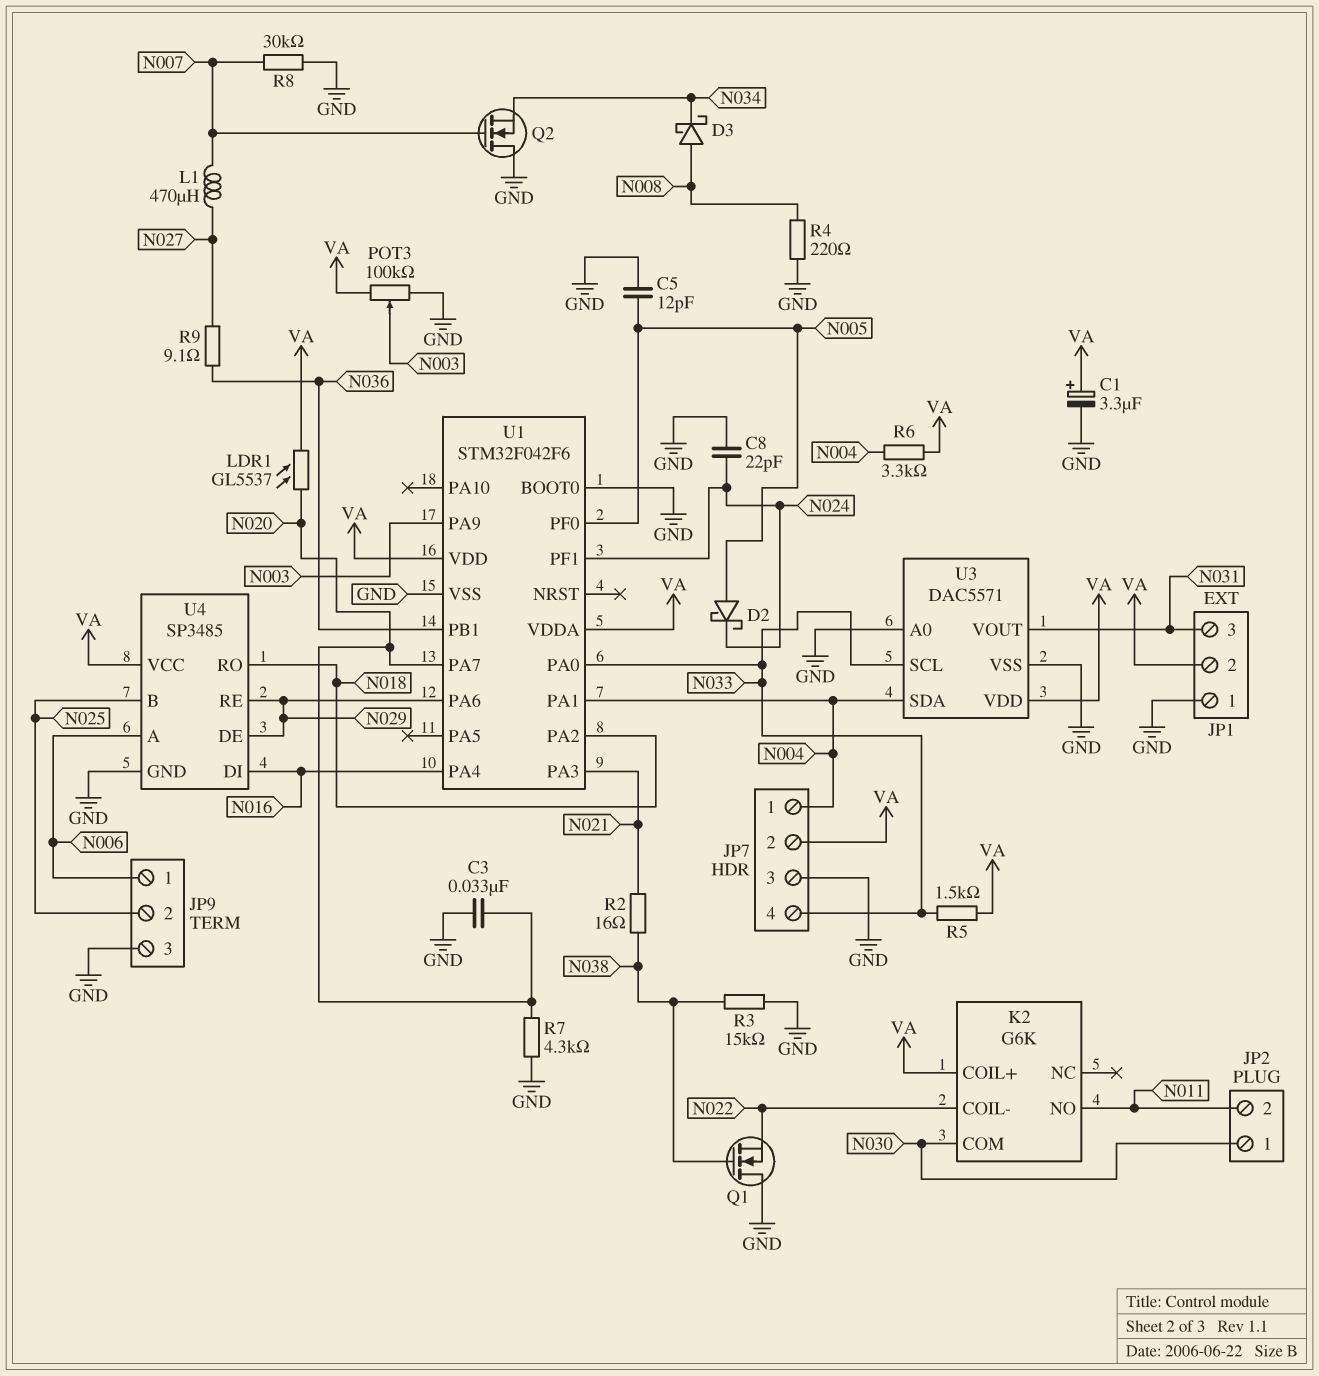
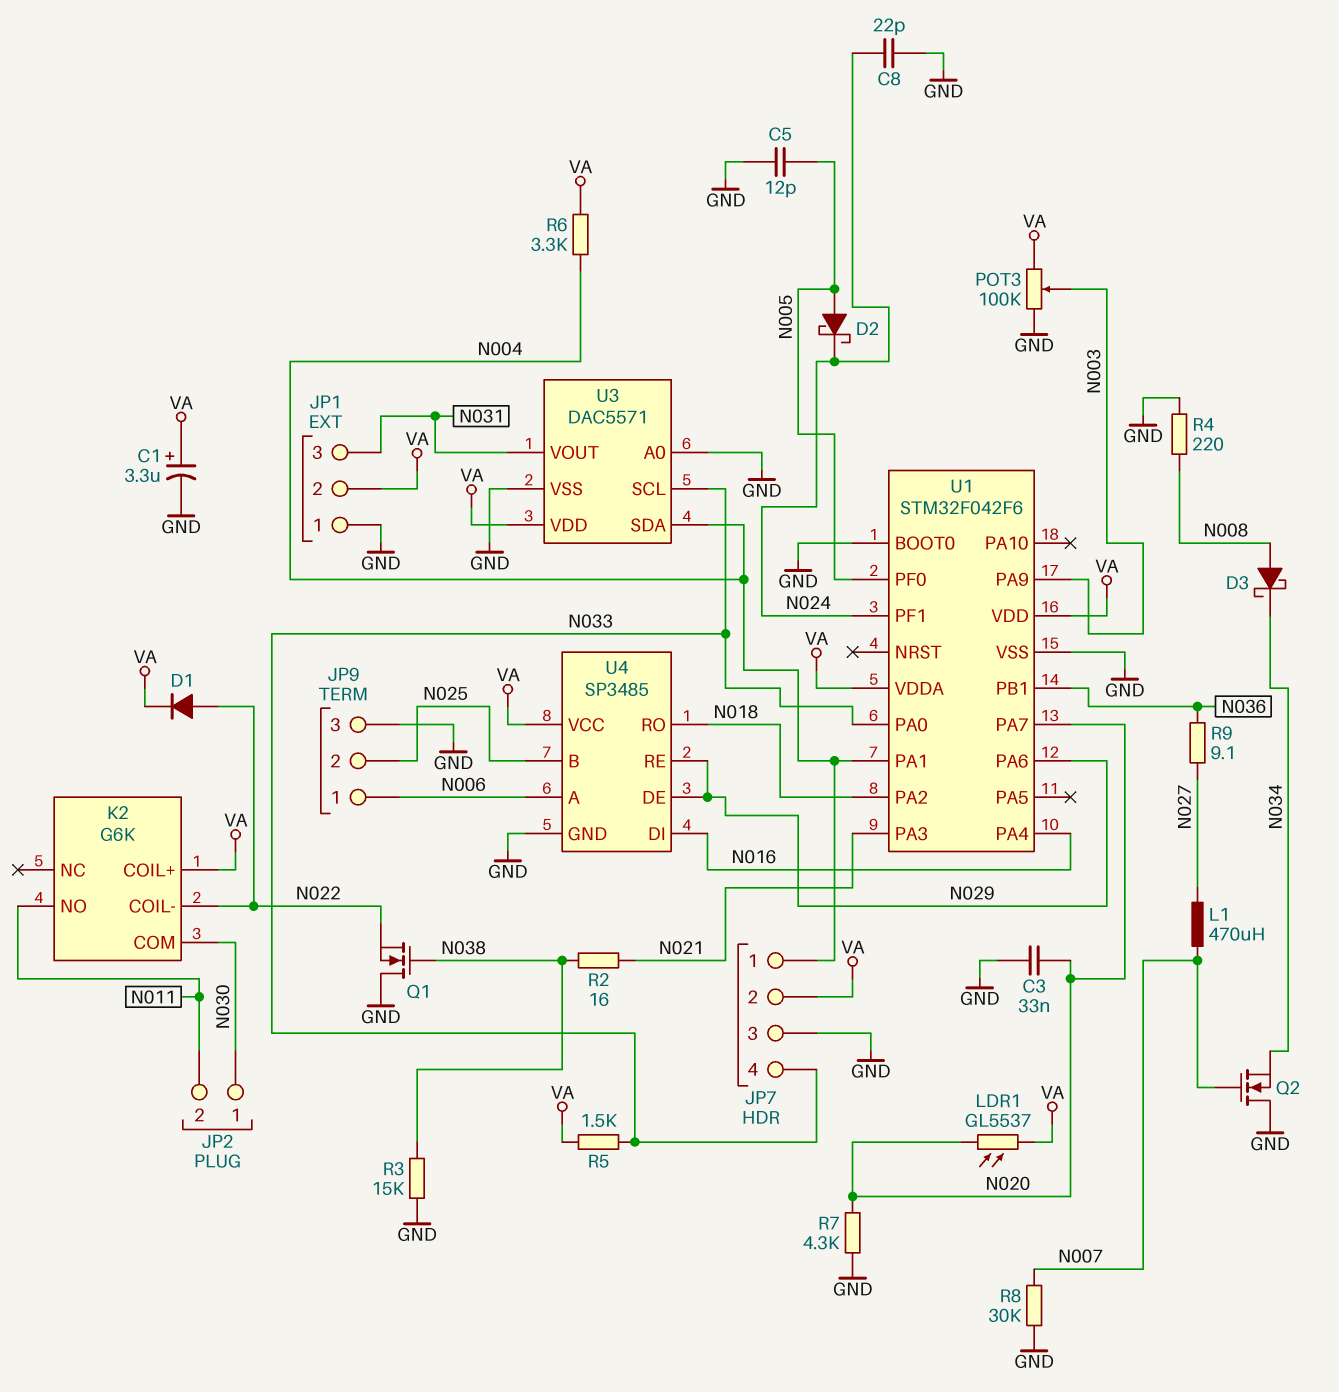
D1: none -> diode (A N022, K VA)

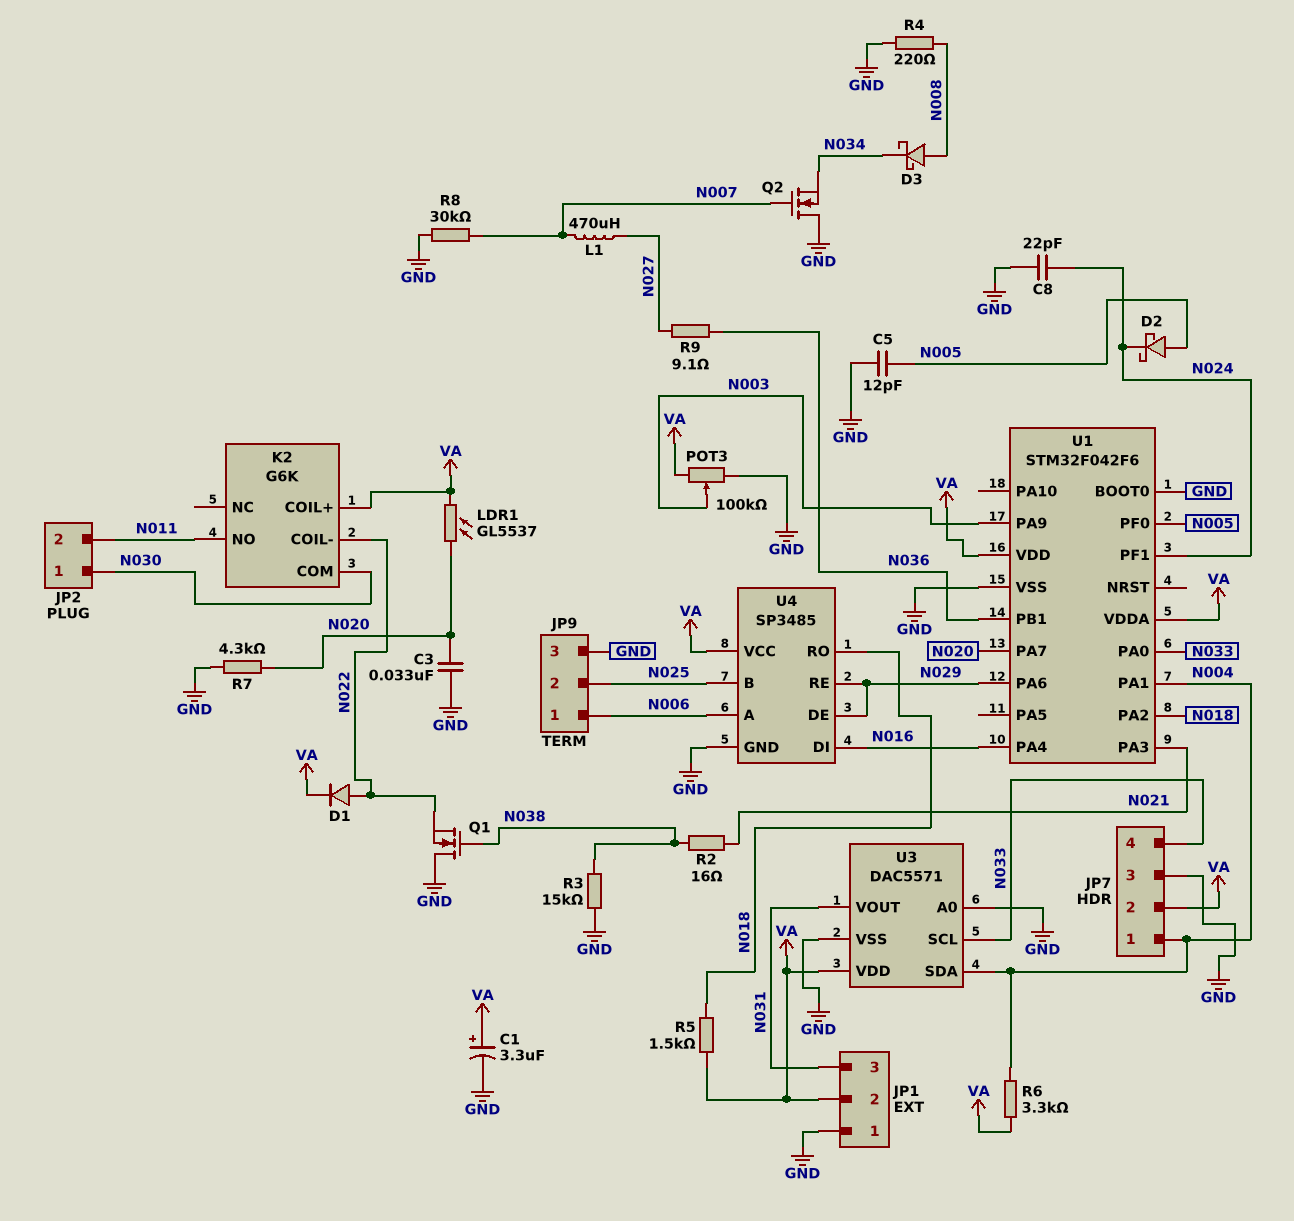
R5: 1.5k (N033, VA) -> 1.5k (N018, VA)

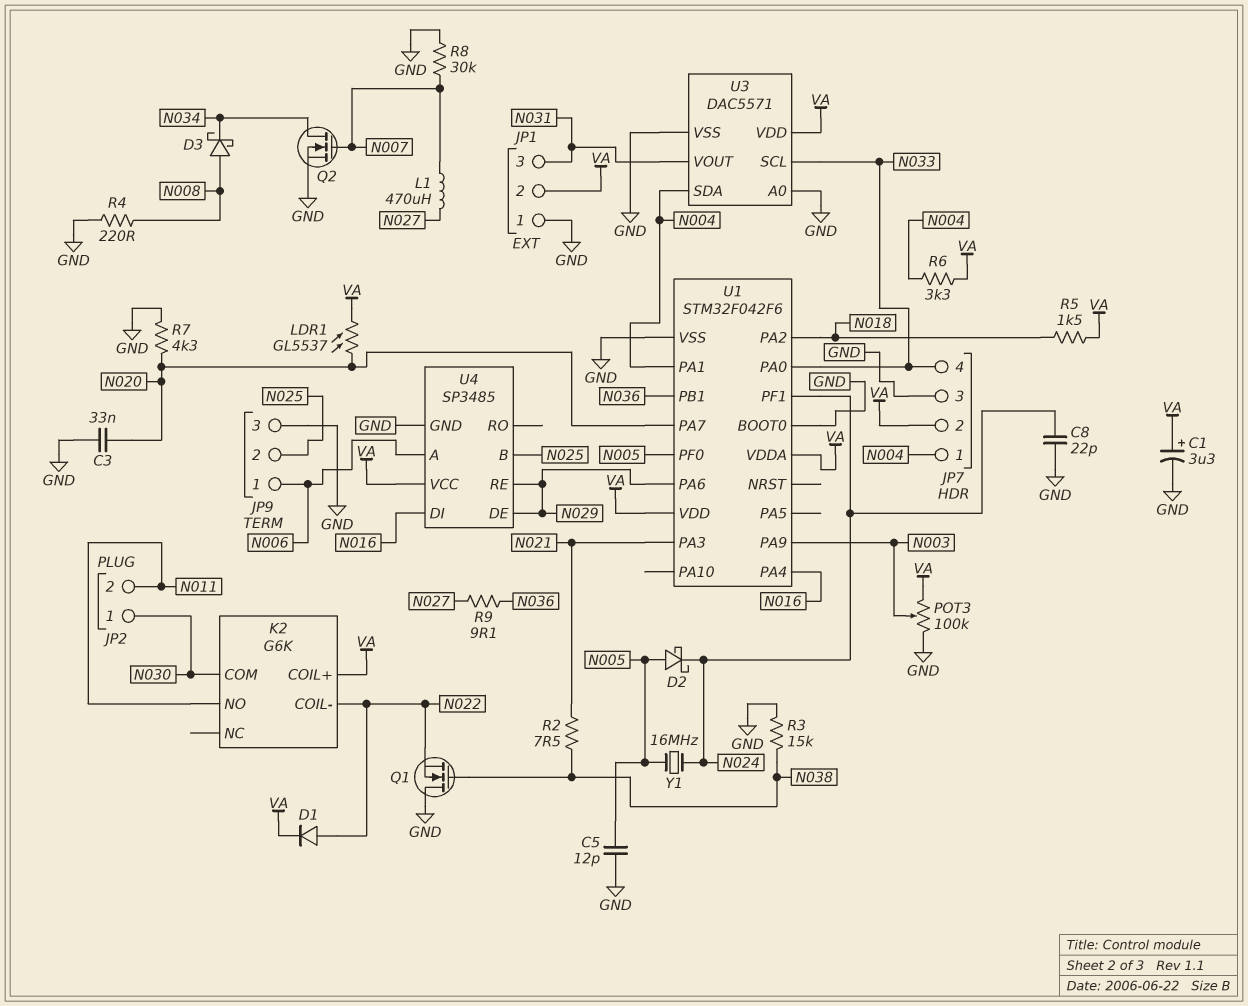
Q2: NMOS (G N007, D GND, S N034) -> NMOS (G N007, D N034, S GND)
R2: 16 (N021, N038) -> 7.5 (N021, N038)
U4 pin RO: N018 -> none
Y1: none -> 16MHz (N005, N024)

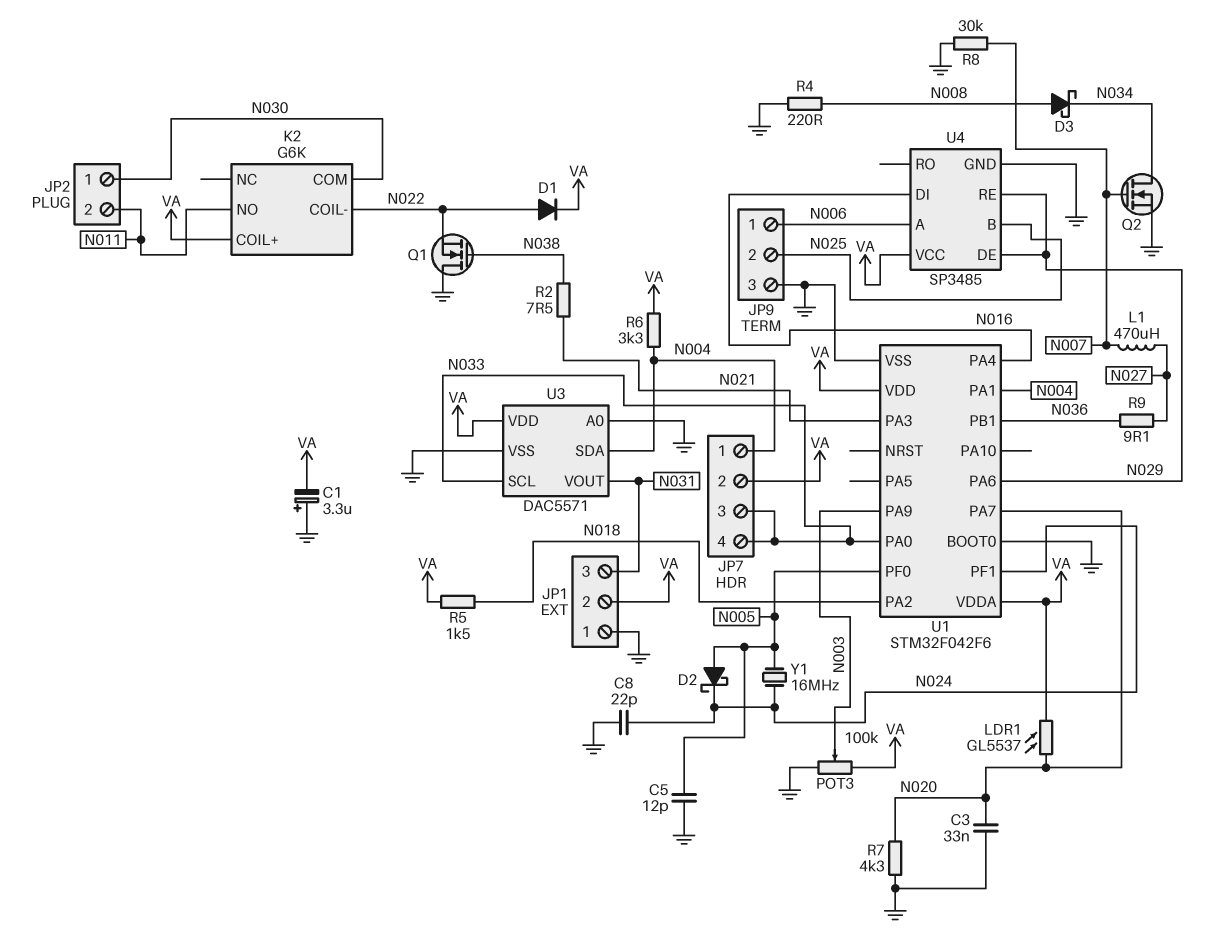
C1: 3.3uF (plus VA, minus GND) -> 3.3uF (plus GND, minus VA)
JP7 pin 3: GND -> N033
R3: 15k (GND, N038) -> none

